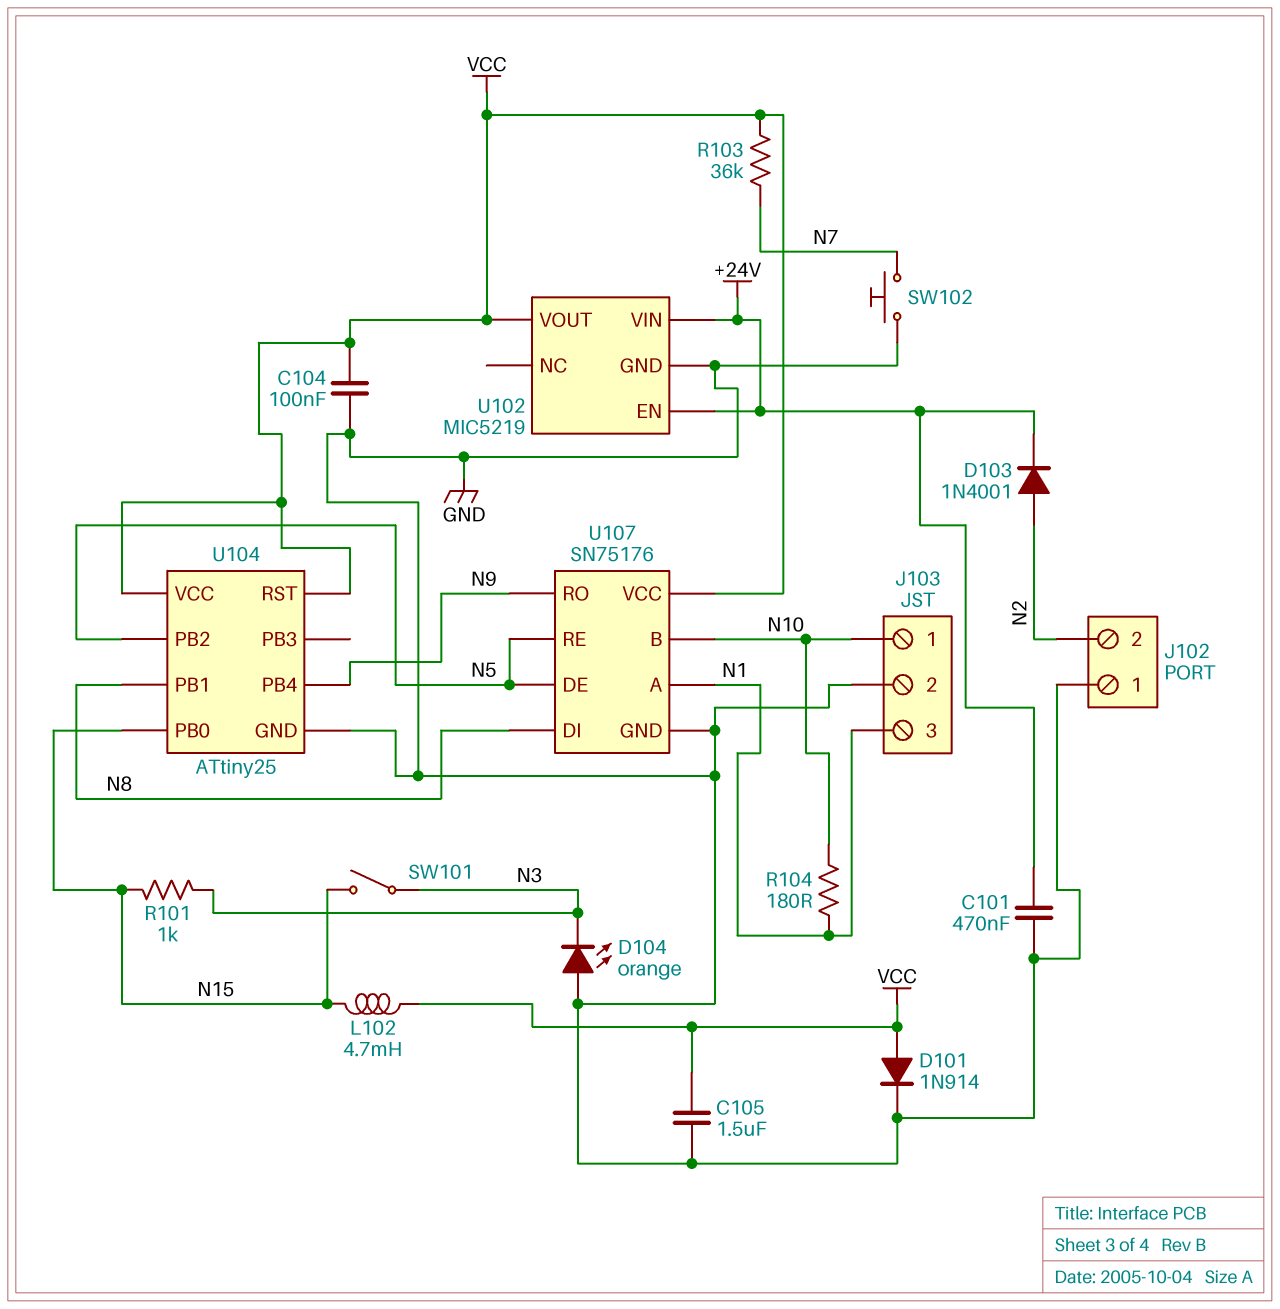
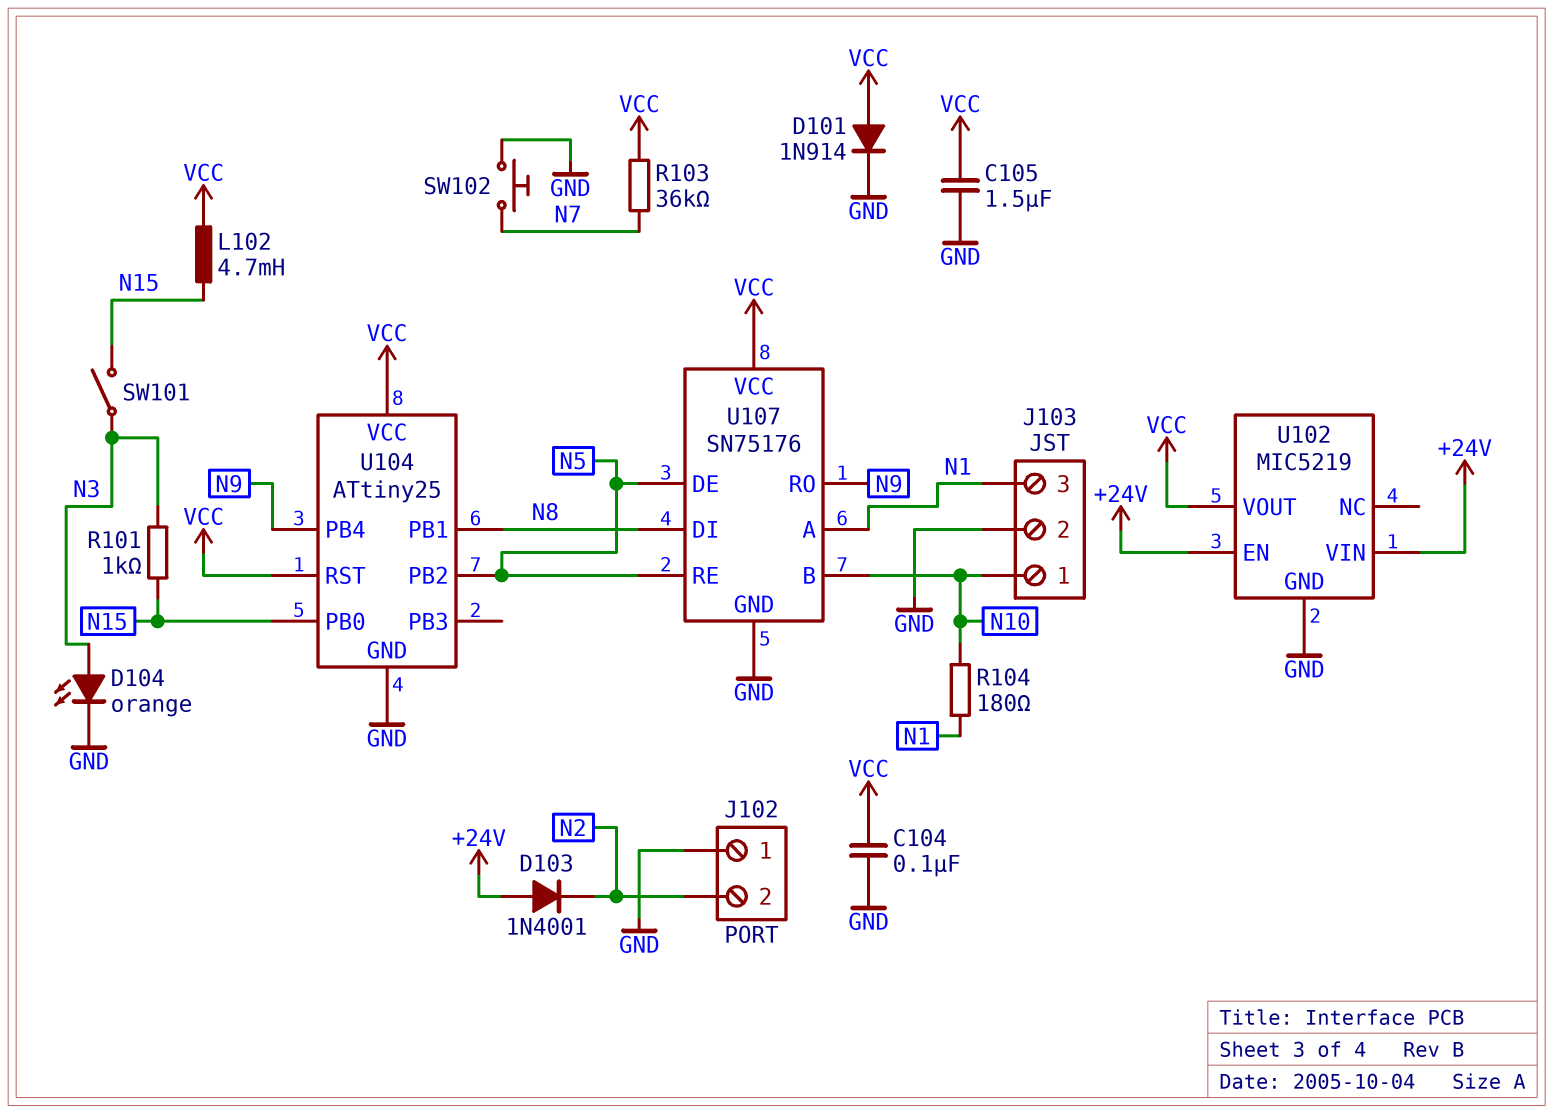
C101: 470nF (+24V, GND) -> none
D103: diode 1N4001 (A N2, K +24V) -> diode 1N4001 (A +24V, K N2)
D104: LED orange (A GND, K N3) -> LED orange (A N3, K GND)

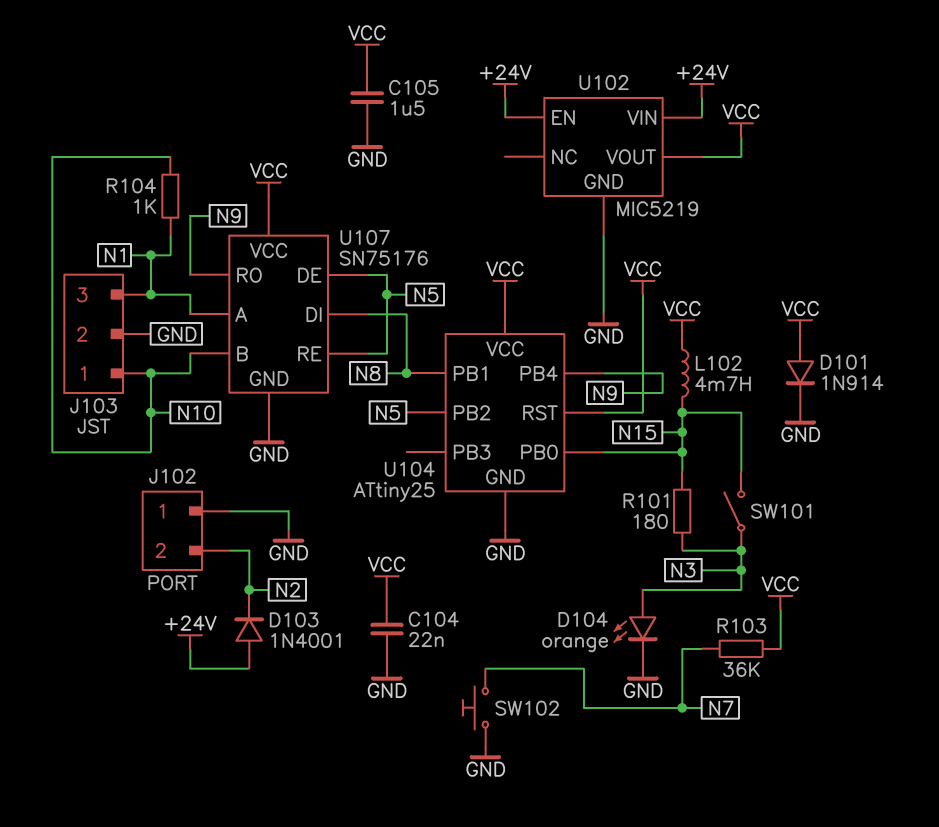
C104: 100nF (GND, VCC) -> 22nF (GND, VCC)
R101: 1k (N3, N15) -> 180 (N3, N15)
R104: 180 (N1, N10) -> 1k (N1, N10)

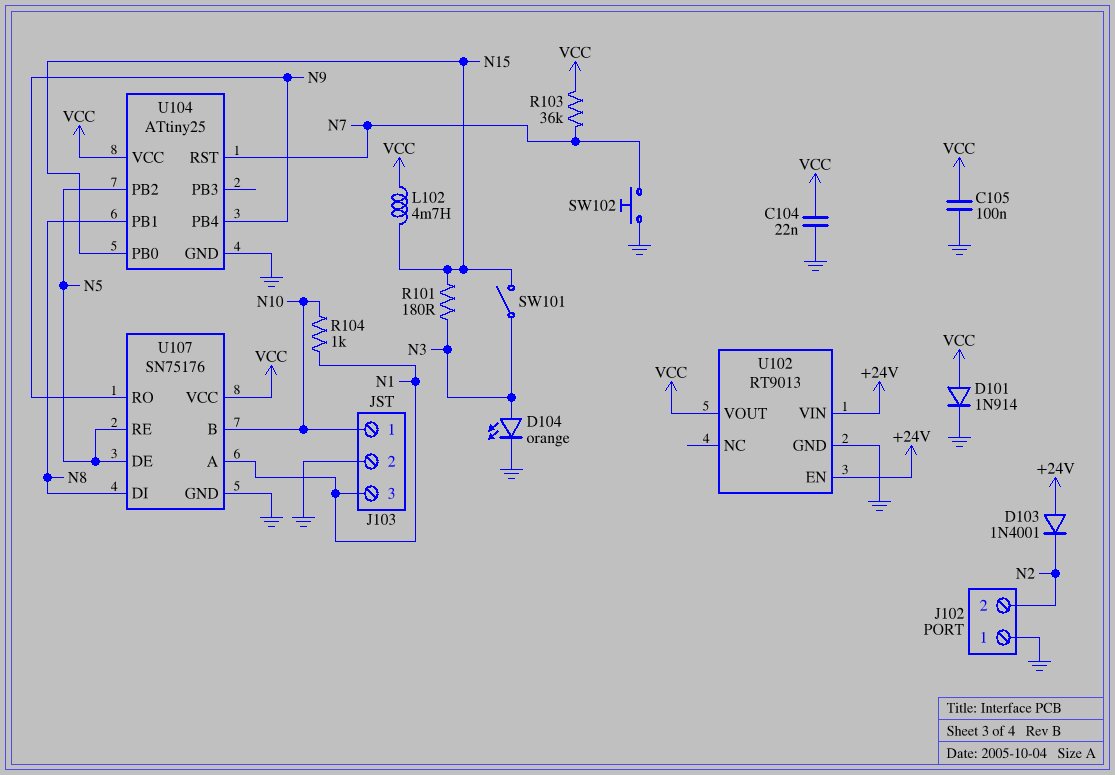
C105: 1.5uF (GND, VCC) -> 100nF (GND, VCC)
U102: MIC5219 -> RT9013
U104 pin RST: VCC -> N7

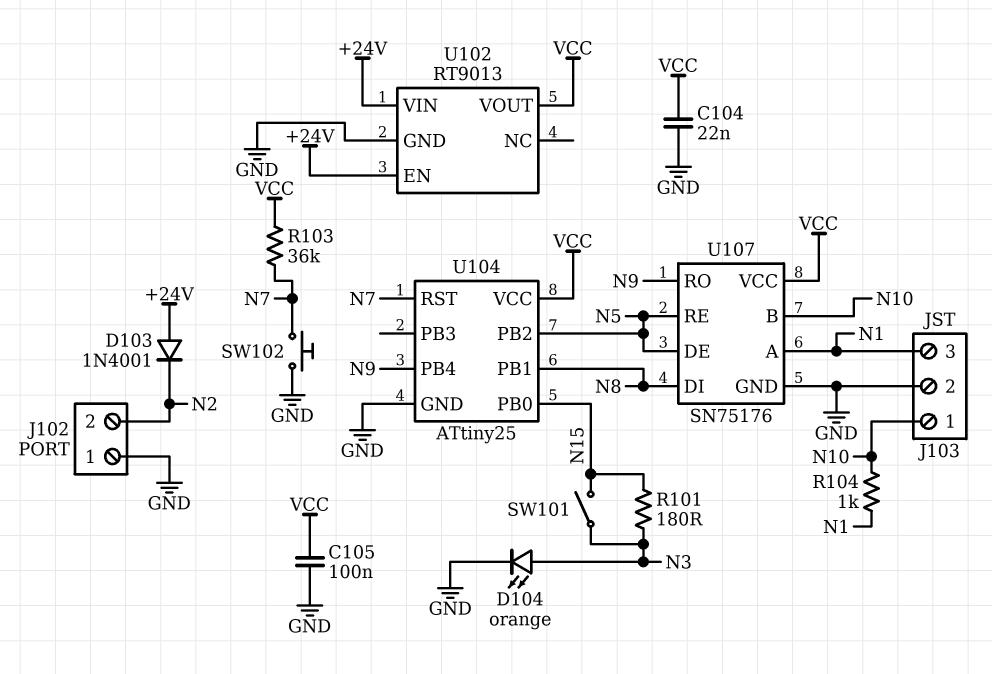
D101: diode 1N914 (A VCC, K GND) -> none
L102: 4.7mH (N15, VCC) -> none

